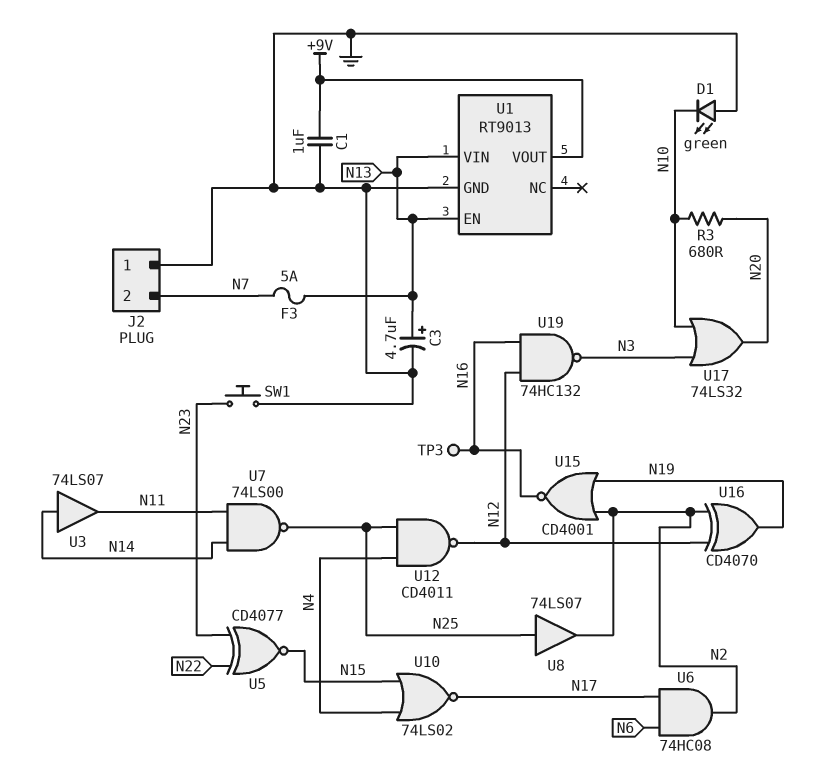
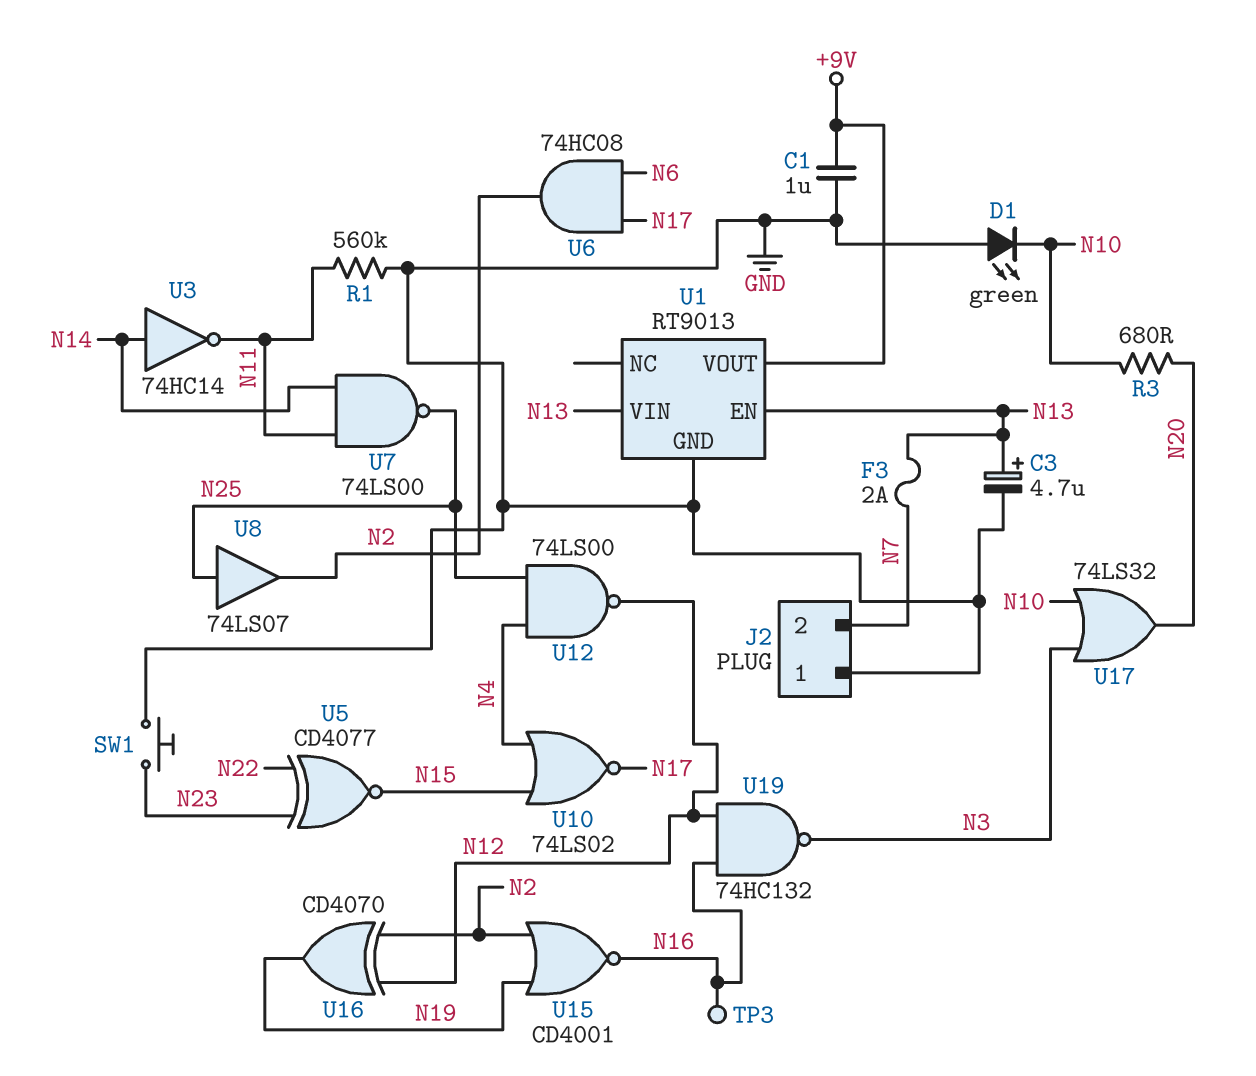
F3: 5A (N7, N13) -> 2A (N7, N13)
R1: none -> 560k (GND, N11)
U3: buffer 74LS07 (in N14, out N11) -> NOT 74HC14 (in N14, out N11)
U12: NAND CD4011 (in N4, in N25, out N12) -> NAND 74LS00 (in N4, in N25, out N12)

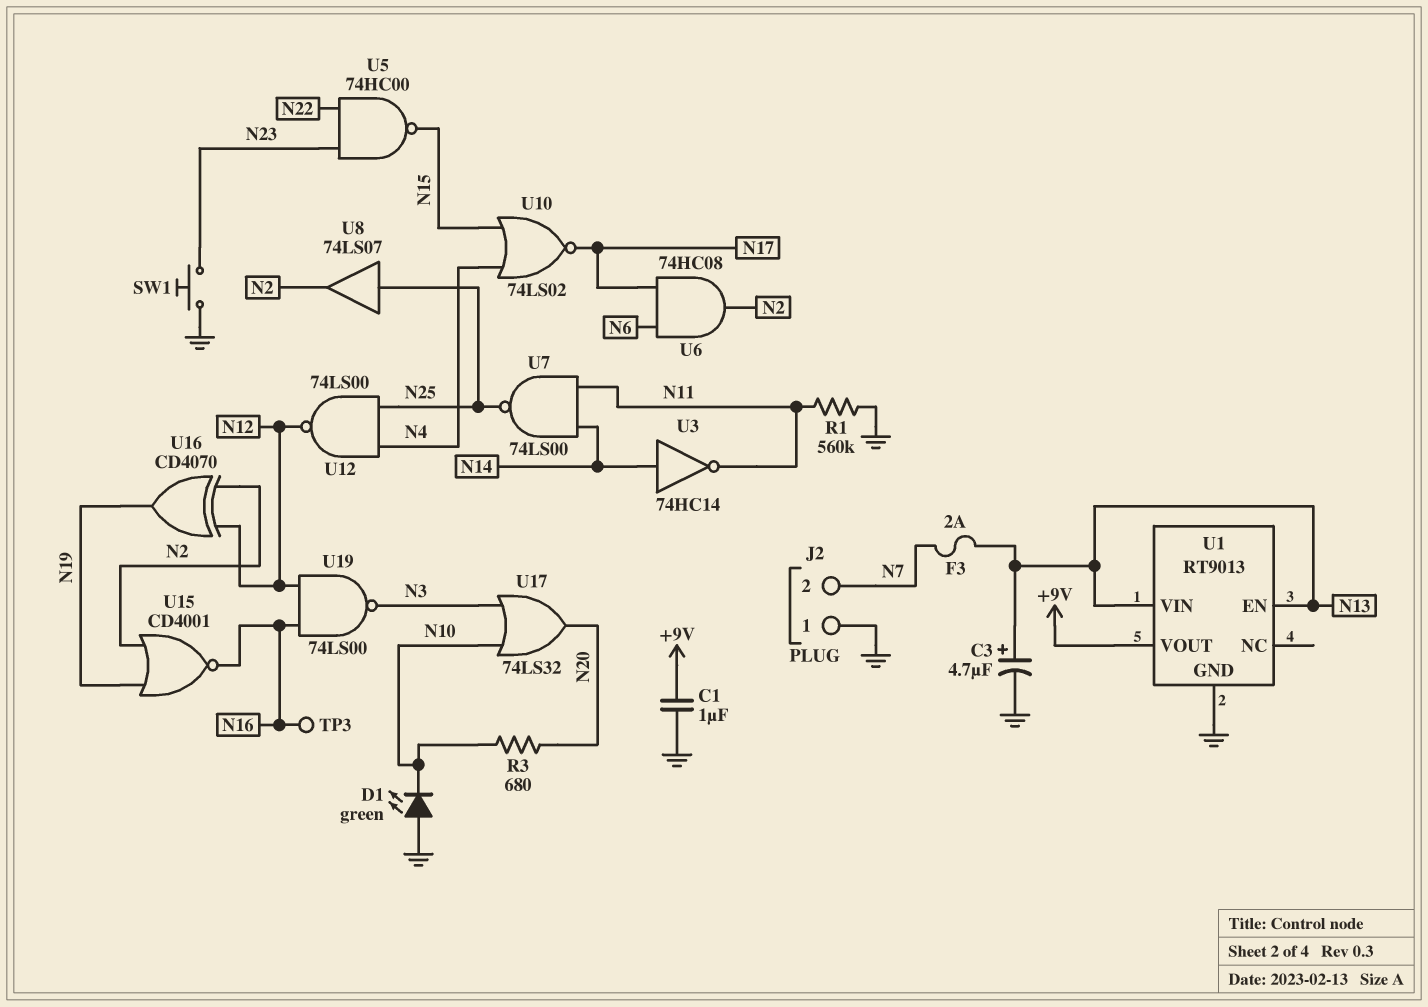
U5: XNOR CD4077 (in N22, in N23, out N15) -> NAND 74HC00 (in N22, in N23, out N15)
U19: NAND 74HC132 (in N12, in N16, out N3) -> NAND 74LS00 (in N12, in N16, out N3)

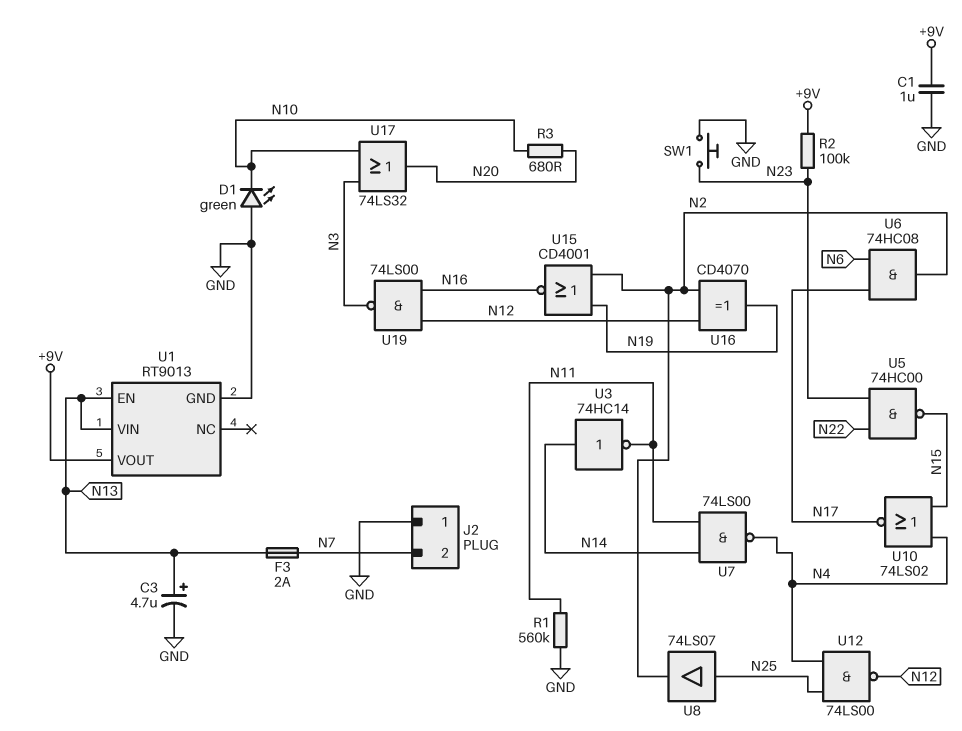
R2: none -> 100k (+9V, N23)
TP3: test point (N16) -> none
U7: NAND 74LS00 (in N11, in N14, out N25) -> NAND 74LS00 (in N11, in N14, out N4)

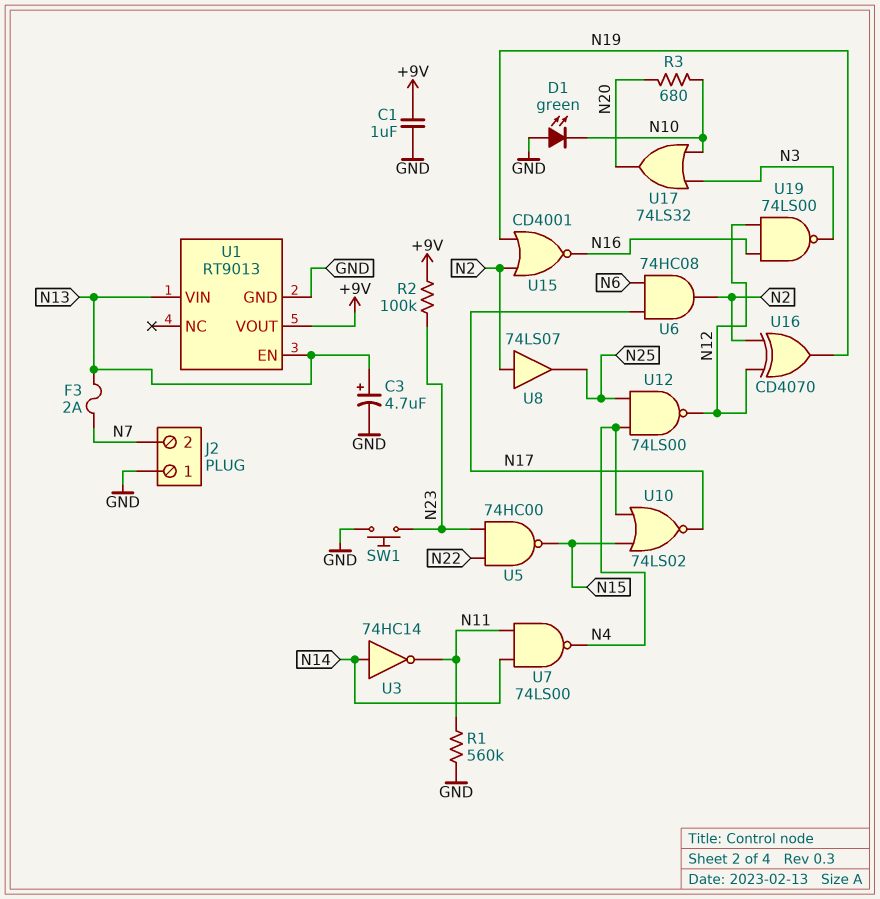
U8: buffer 74LS07 (in N25, out N2) -> buffer 74LS07 (in N2, out N25)

